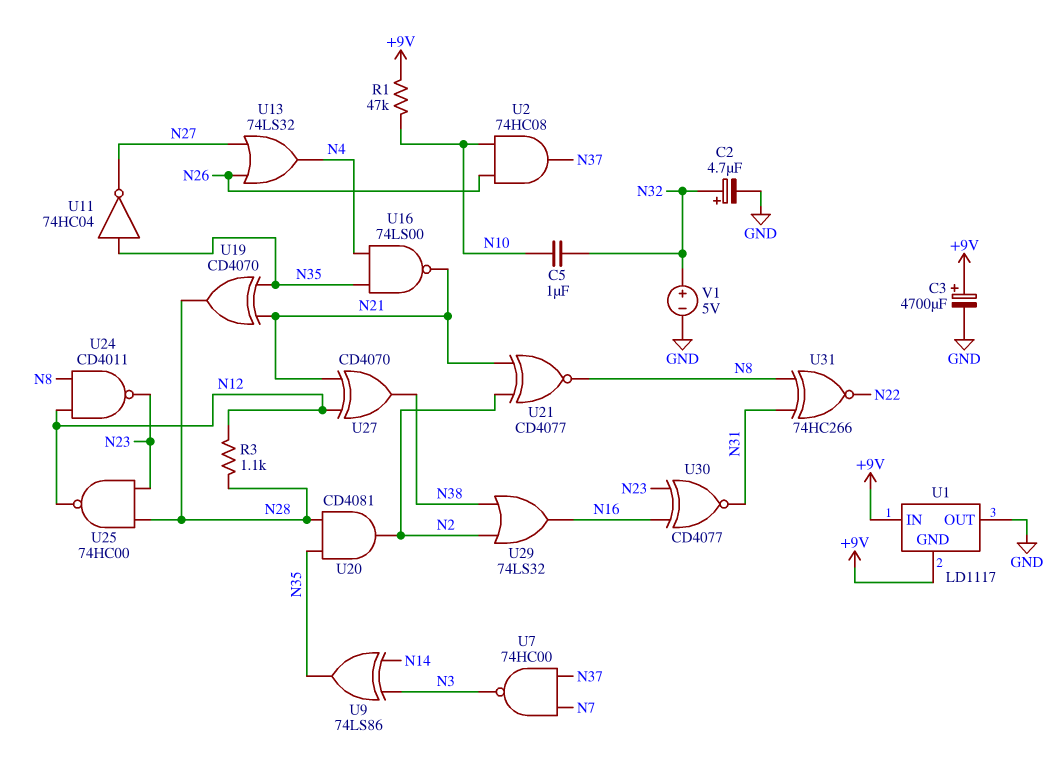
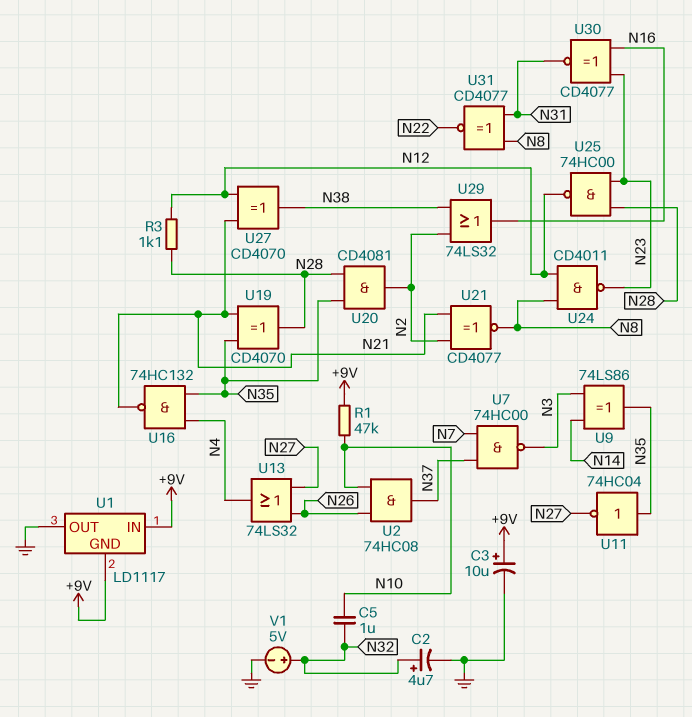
C3: 4700uF (plus +9V, minus GND) -> 10uF (plus +9V, minus GND)
U16: NAND 74LS00 (in N4, in N35, out N21) -> NAND 74HC132 (in N4, in N35, out N21)
U31: XNOR 74HC266 (in N8, in N31, out N22) -> XNOR CD4077 (in N8, in N31, out N22)

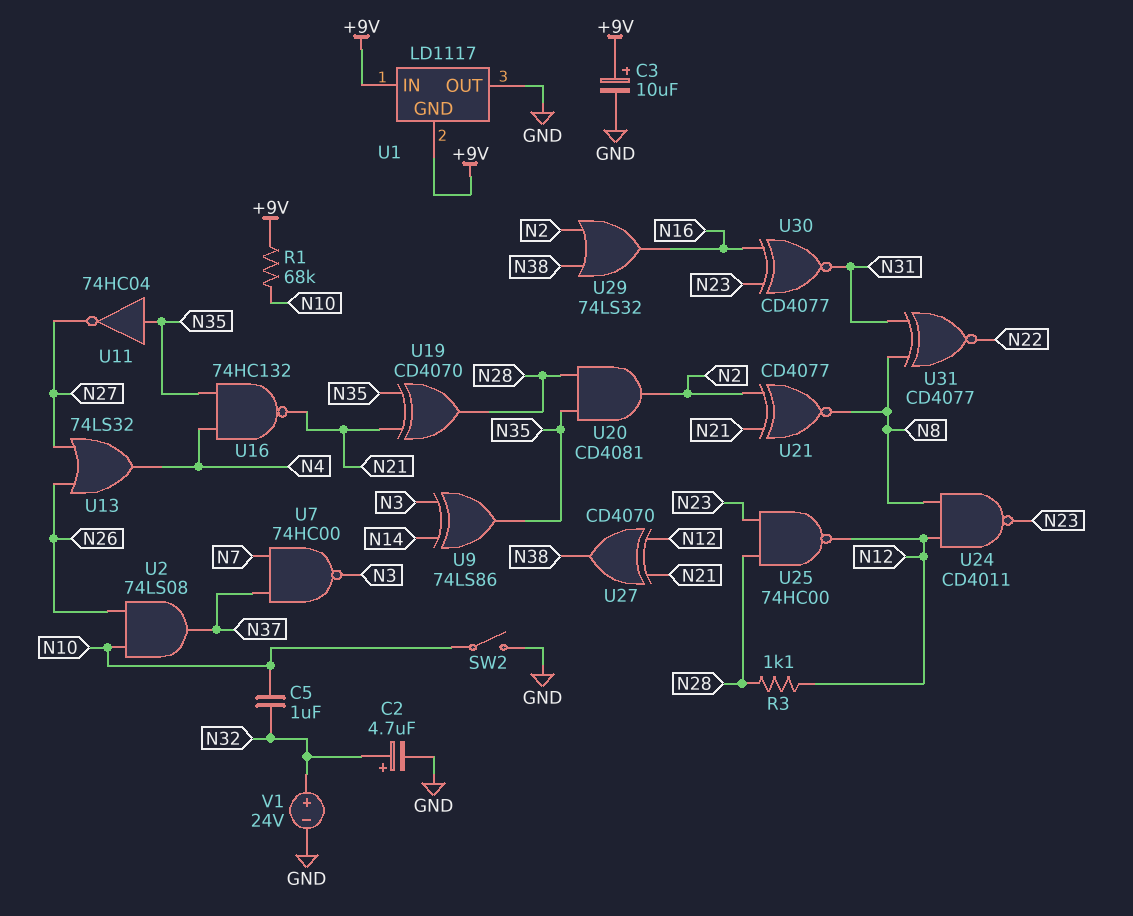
R1: 47k (+9V, N10) -> 68k (+9V, N10)
SW2: none -> switch (GND, N10)
U2: AND 74HC08 (in N10, in N26, out N37) -> AND 74LS08 (in N10, in N26, out N37)
V1: 5V (plus N32, minus GND) -> 24V (plus N32, minus GND)

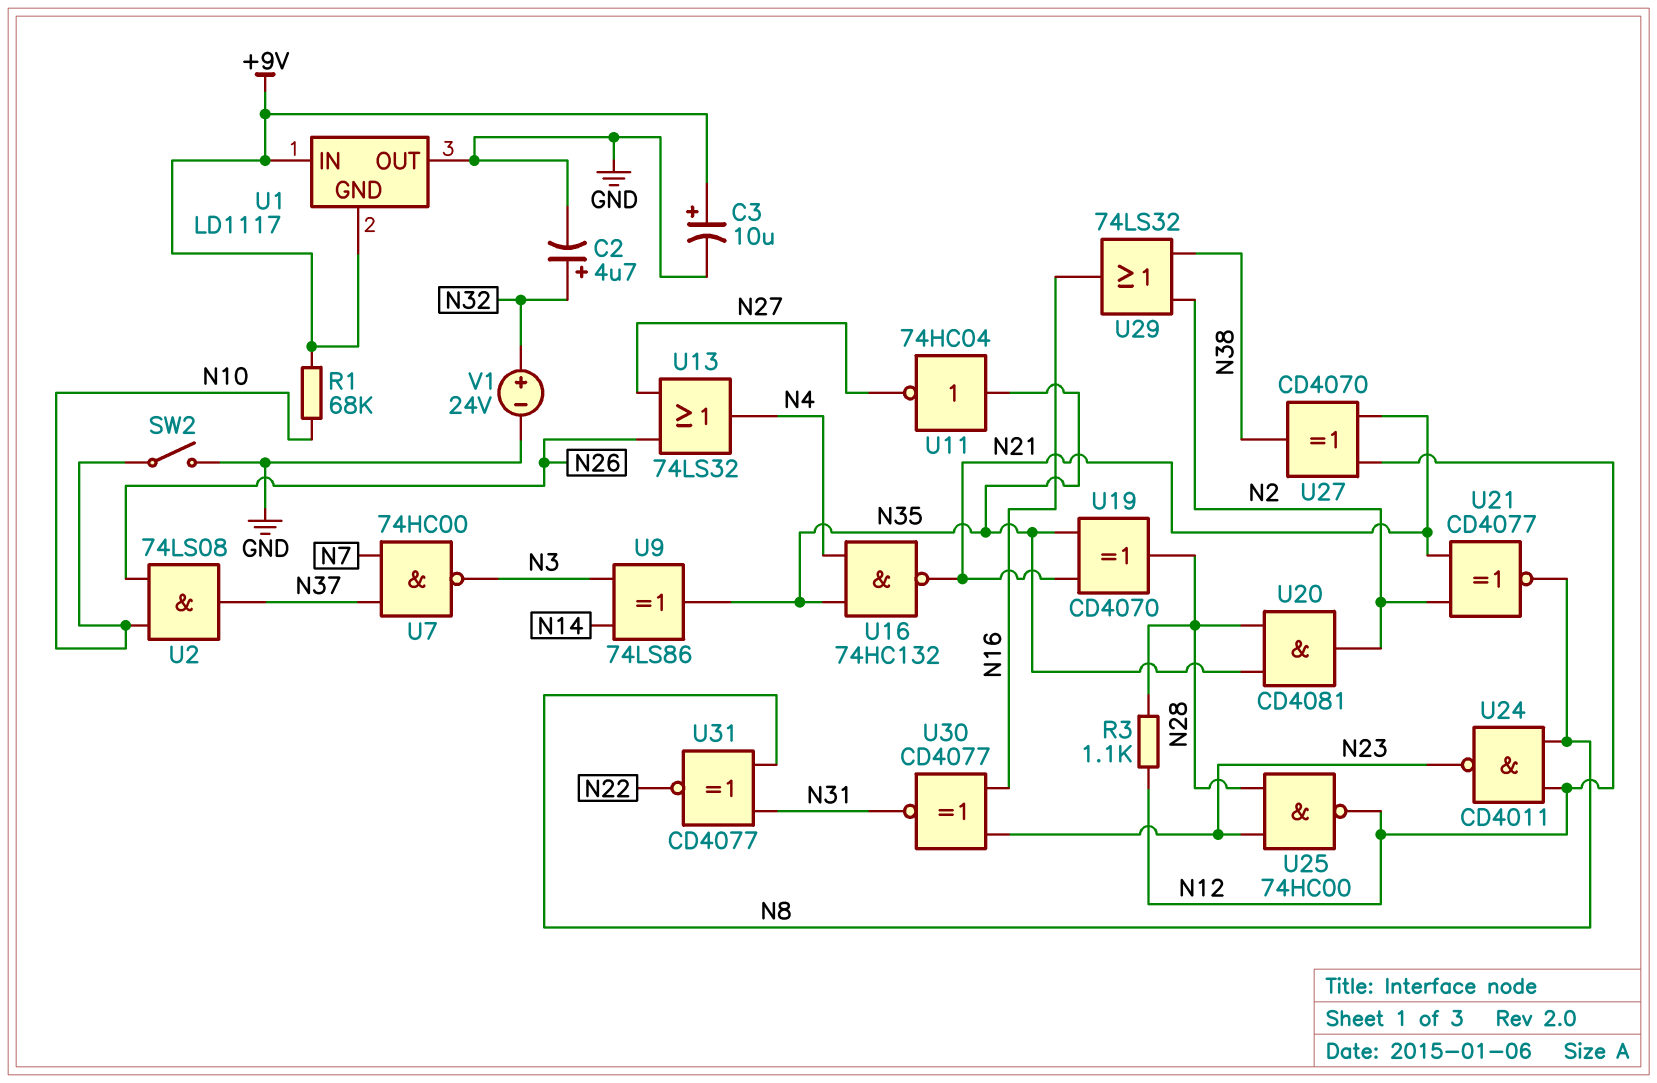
C5: 1uF (N10, N32) -> none

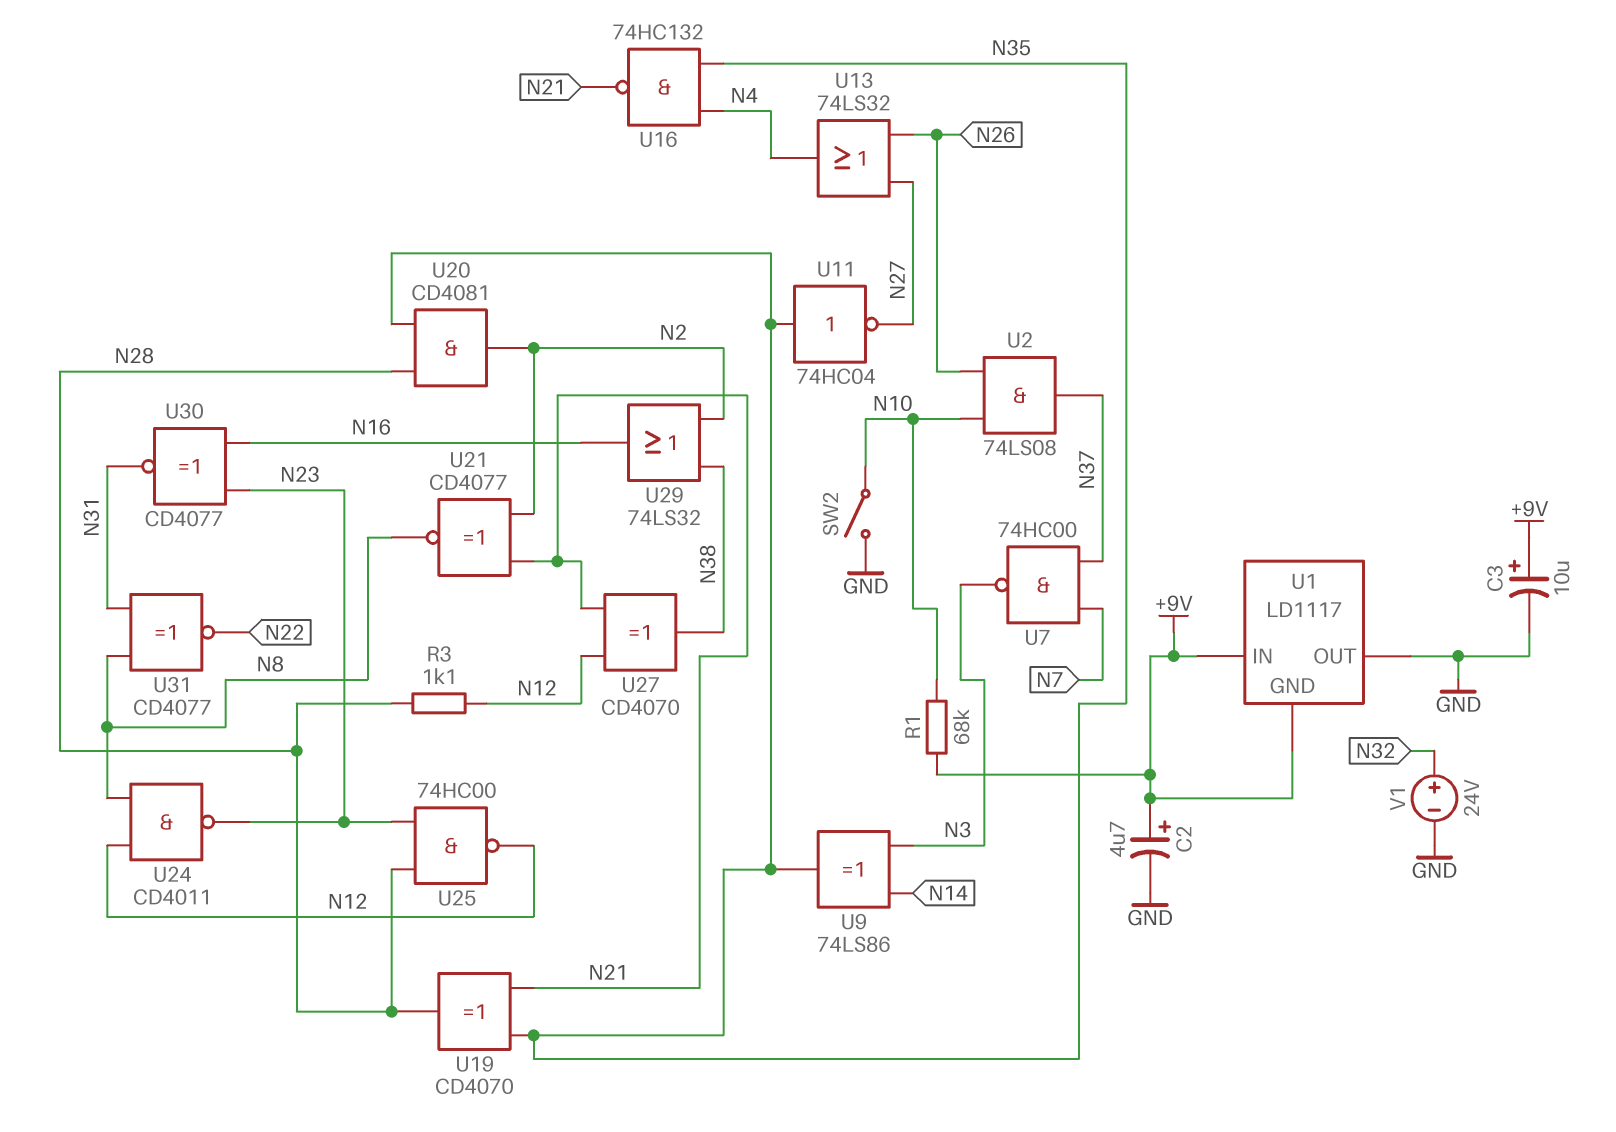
C2: 4.7uF (plus N32, minus GND) -> 4.7uF (plus +9V, minus GND)

